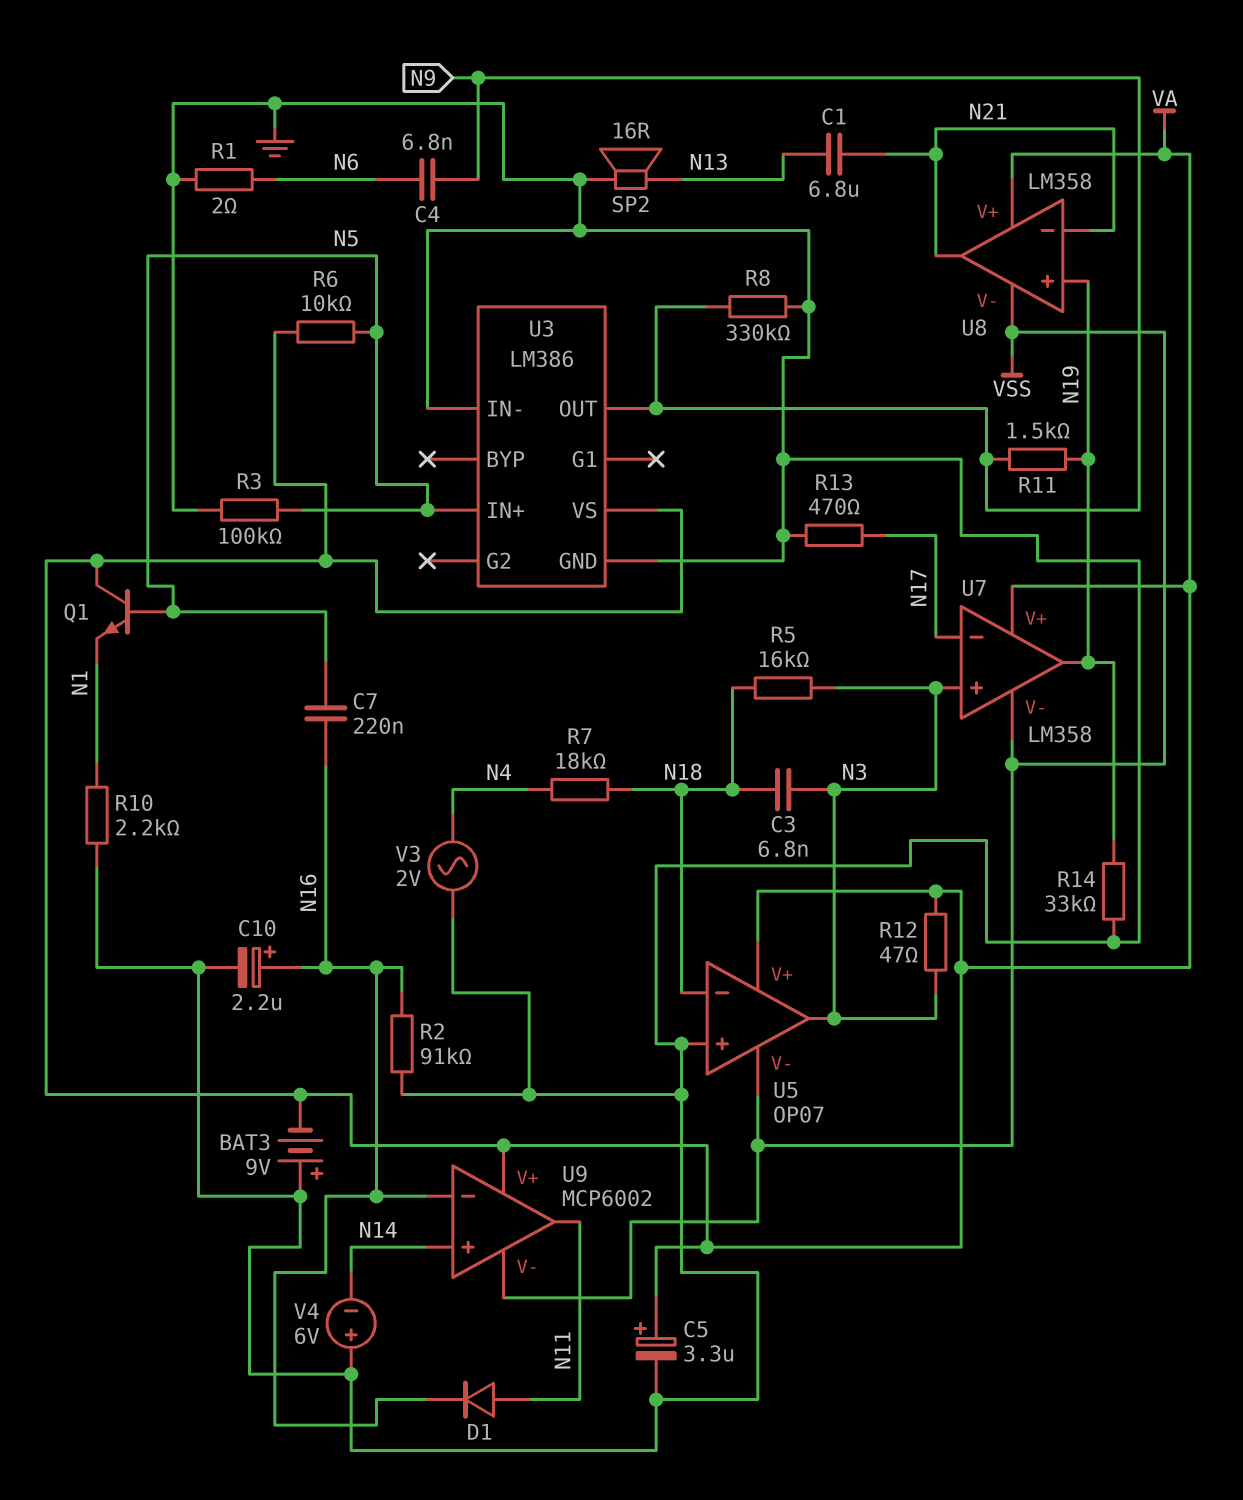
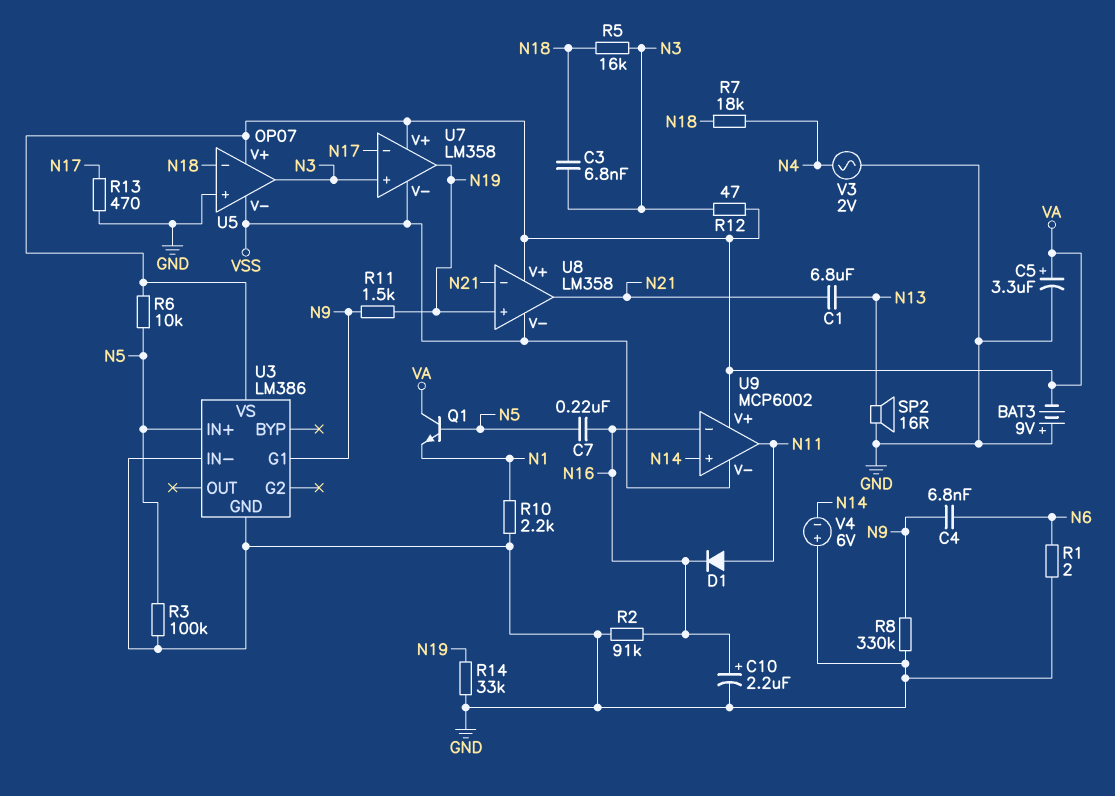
U3 pin G1: none -> N9
U3 pin OUT: N9 -> none

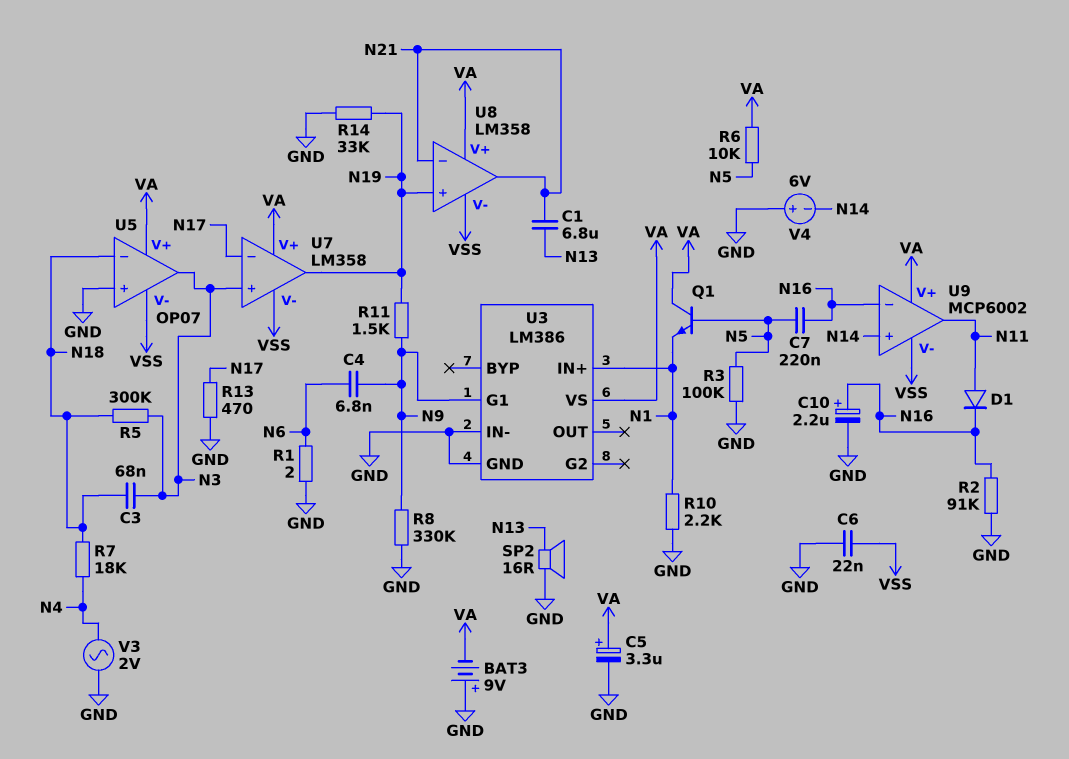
C3: 6.8nF (N3, N18) -> 68nF (N3, N18)
C6: none -> 22nF (GND, VSS)
R5: 16k (N3, N18) -> 300k (N3, N18)
R12: 47 (N3, VA) -> none
U3 pin IN+: N5 -> N1

